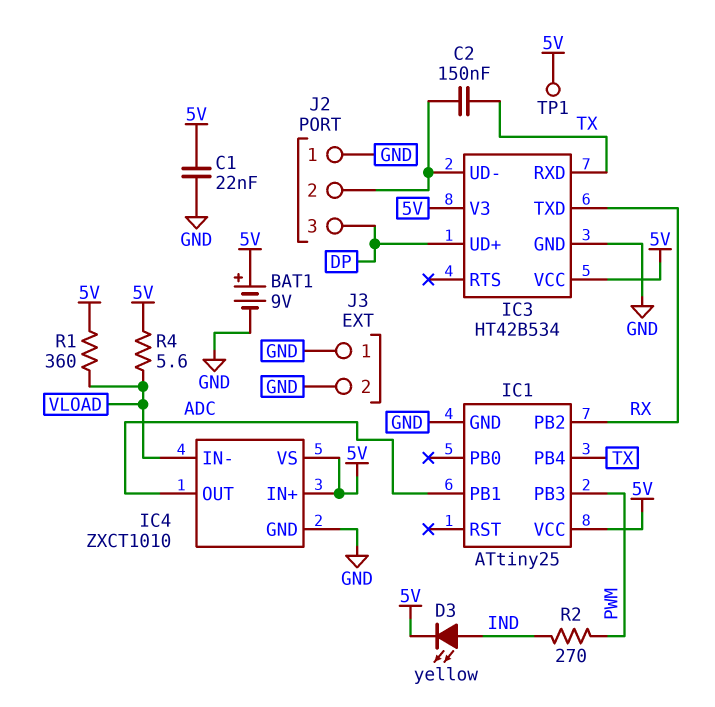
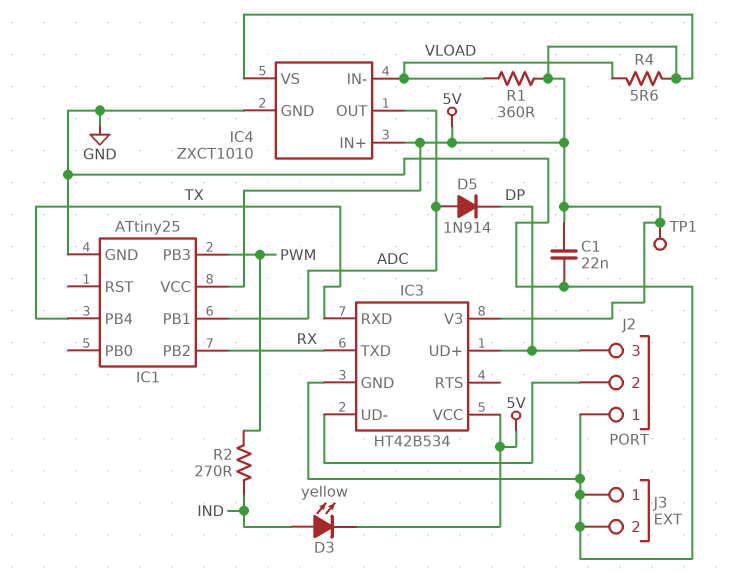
BAT1: 9V (plus 5V, minus GND) -> none
C2: 150nF (IC3/UD-, TX) -> none
D5: none -> diode 1N914 (A ADC, K DP)

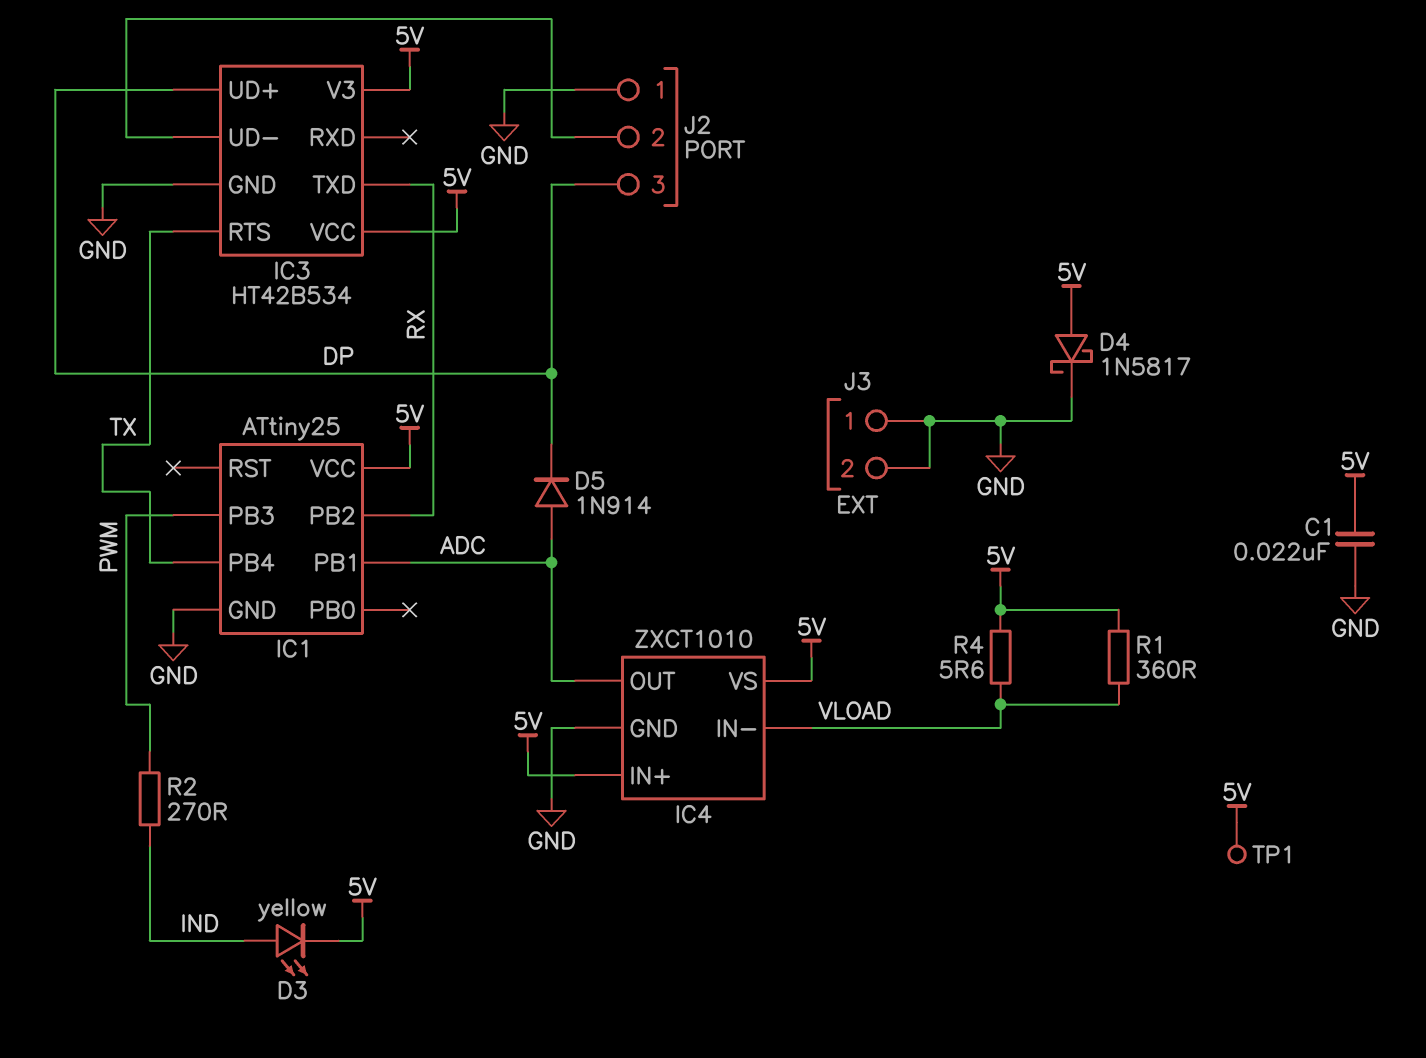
D4: none -> schottky 1N5817 (A 5V, K GND)
IC3 pin RTS: none -> TX
IC3 pin RXD: TX -> none

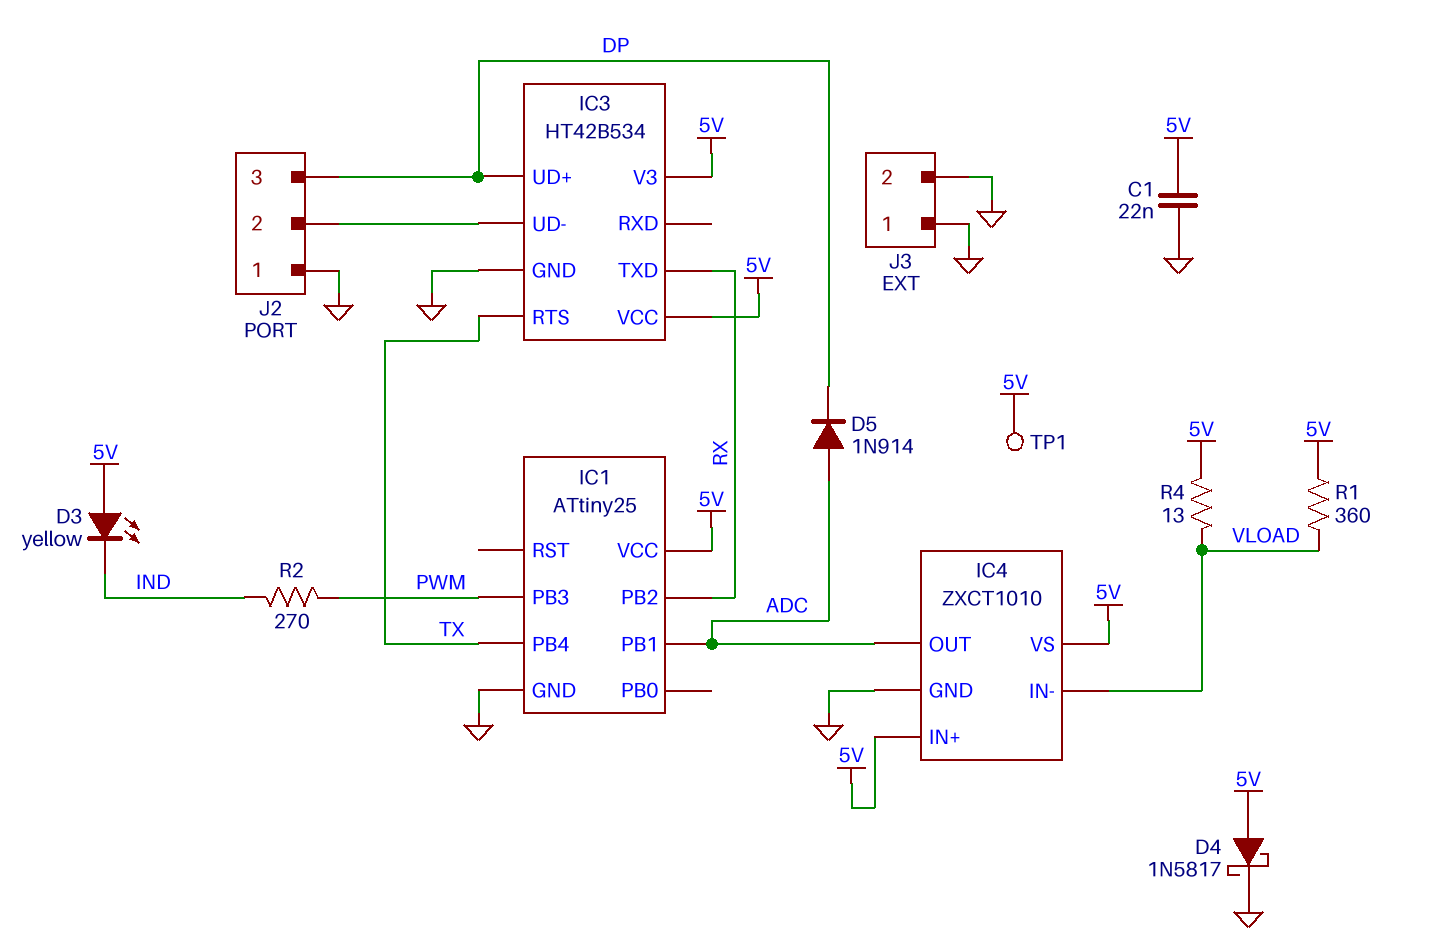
D3: LED yellow (A IND, K 5V) -> LED yellow (A 5V, K IND)
R4: 5.6 (5V, VLOAD) -> 13 (5V, VLOAD)

